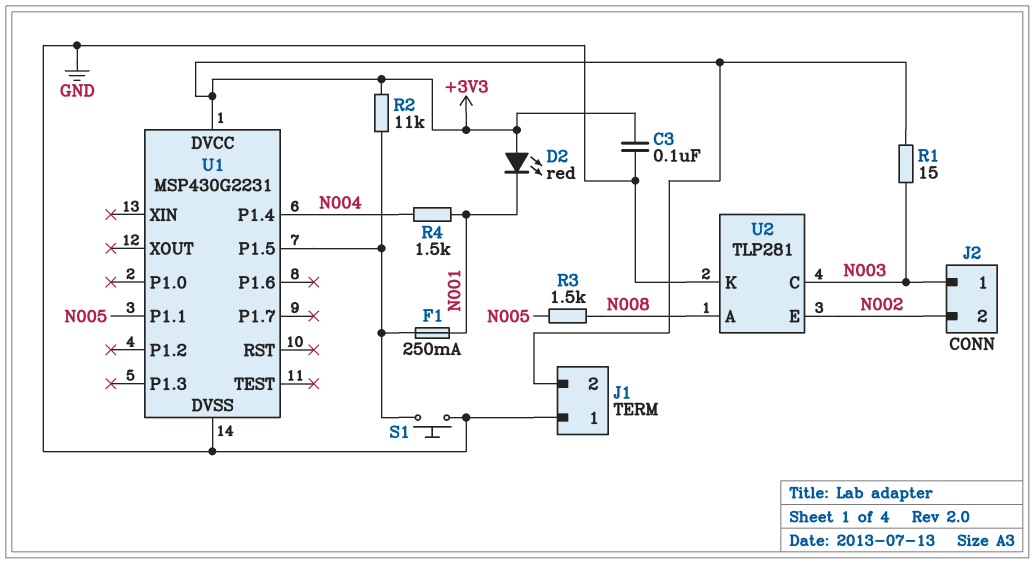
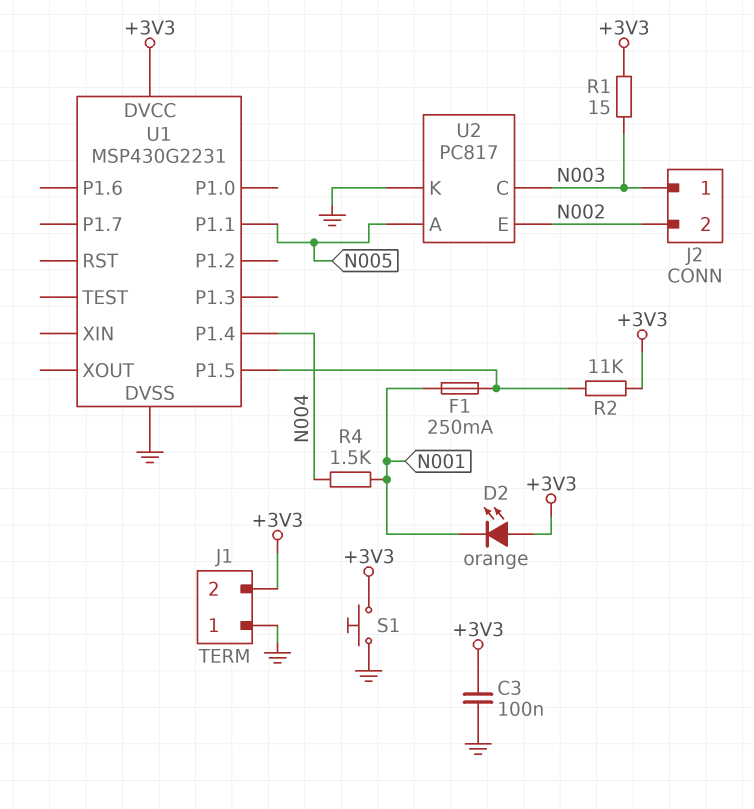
D2: LED red (A +3V3, K N001) -> LED orange (A +3V3, K N001)
R3: 1.5k (N005, N008) -> none
S1: button (GND, U1/P1.5) -> button (+3V3, GND)
U2: TLP281 -> PC817
U2 pin A: N008 -> N005

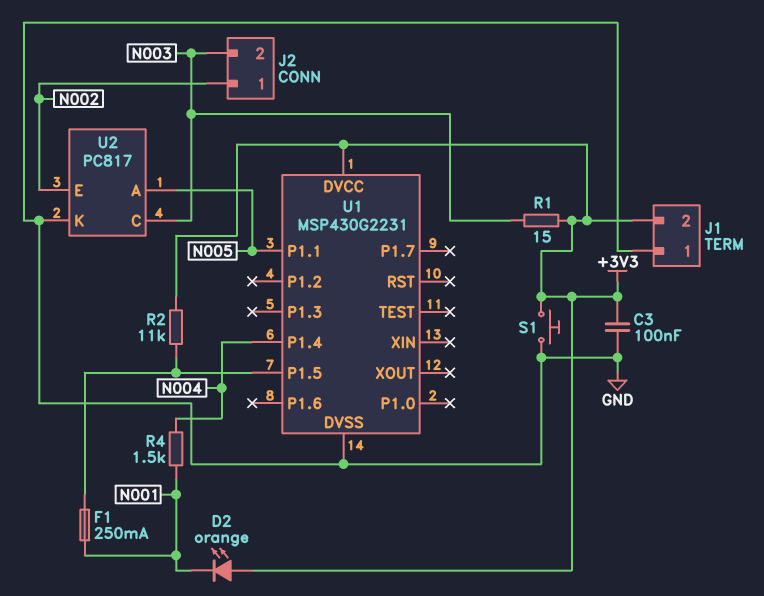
J2 pin 1: N003 -> N002
J2 pin 2: N002 -> N003

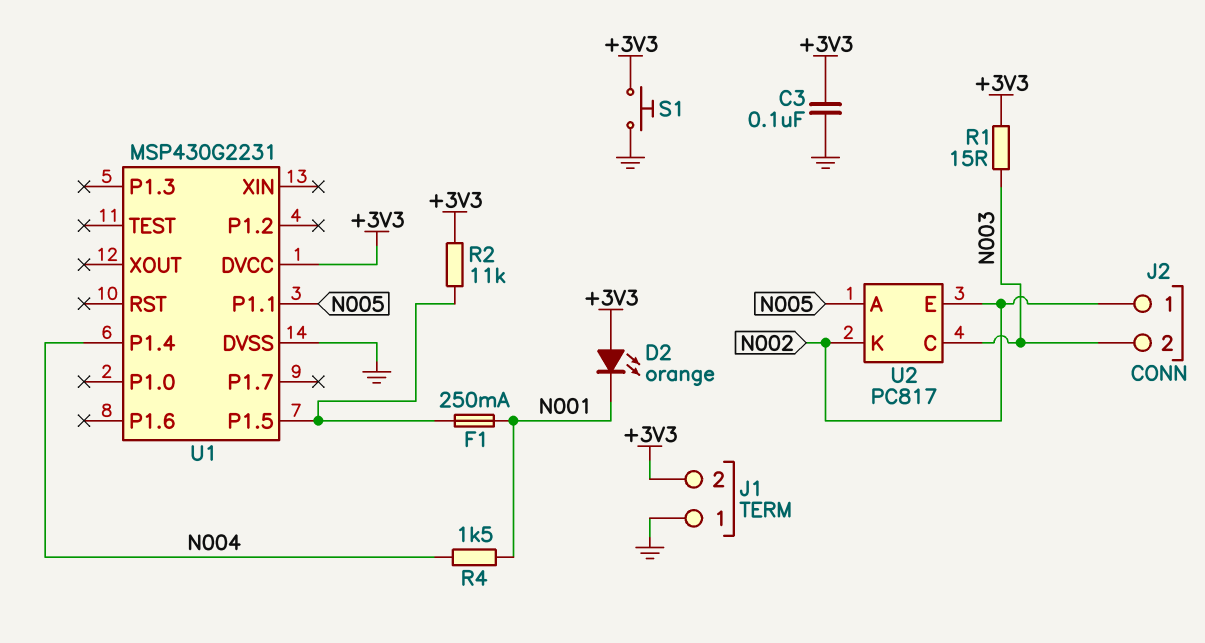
U2 pin K: GND -> N002

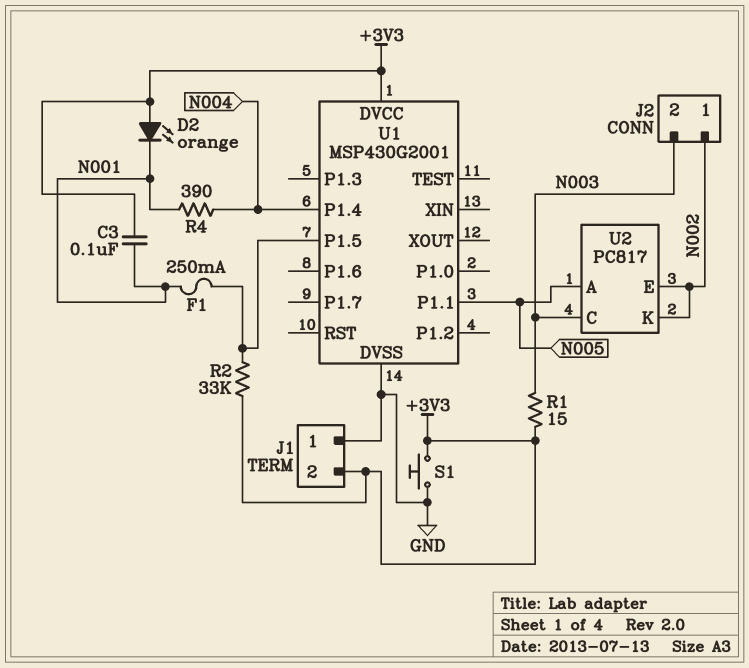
C3: 100nF (+3V3, GND) -> 100nF (+3V3, N001)
R2: 11k (+3V3, U1/P1.5) -> 33k (+3V3, U1/P1.5)
R4: 1.5k (N001, N004) -> 390 (N001, N004)
U1: MSP430G2231 -> MSP430G2001

